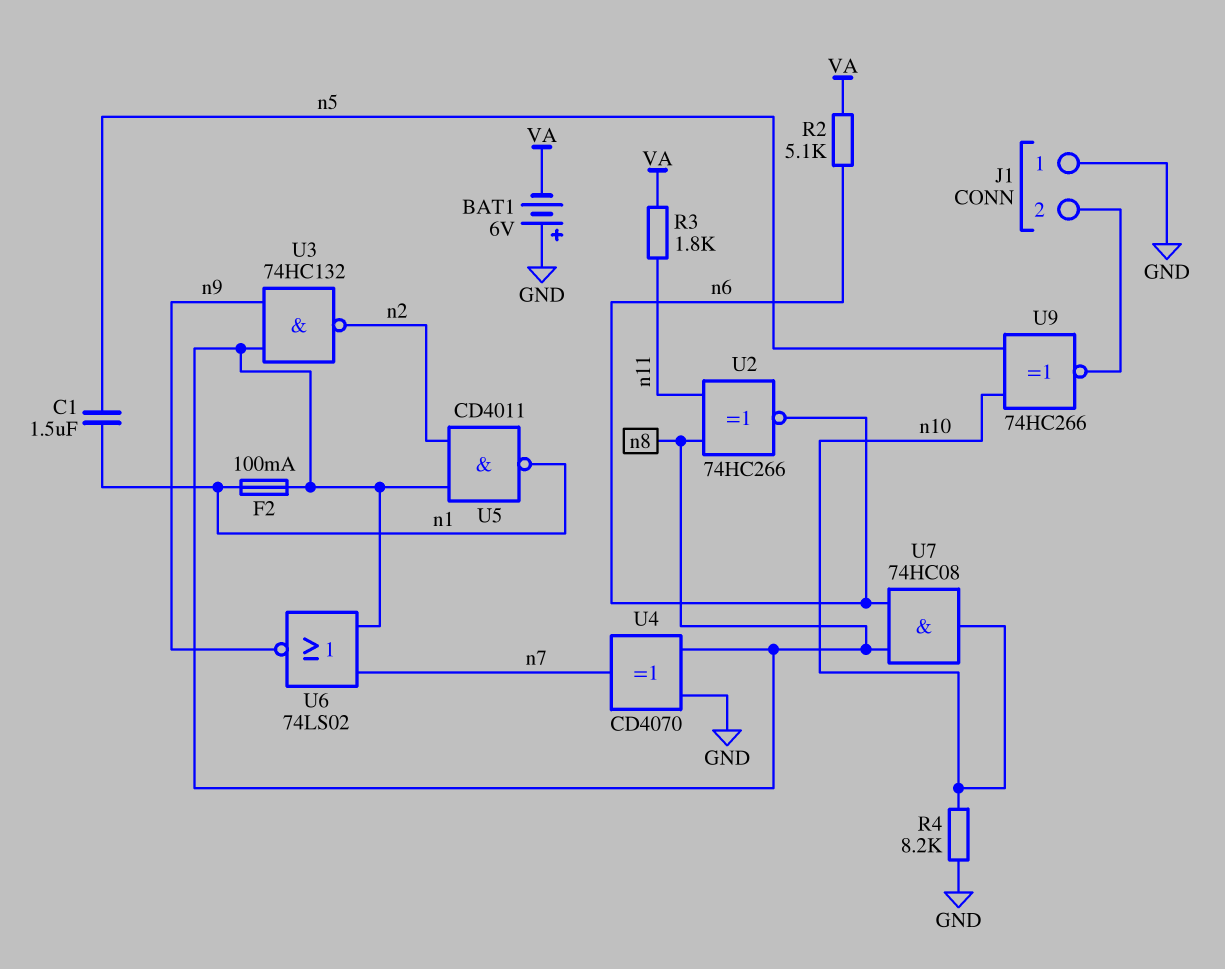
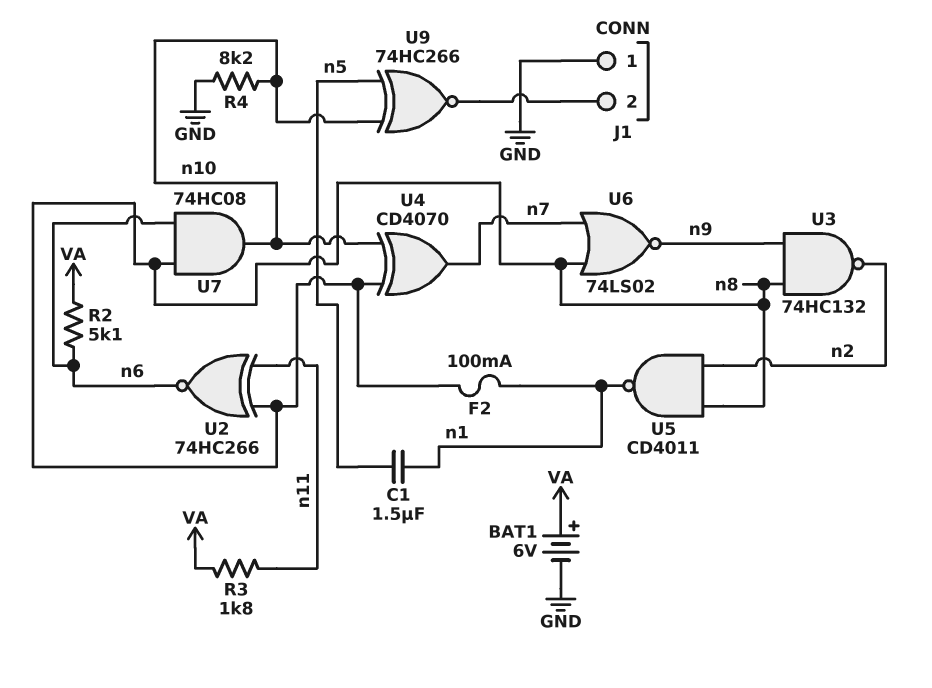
BAT1: 6V (plus GND, minus VA) -> 6V (plus VA, minus GND)
U4: XOR CD4070 (in GND, in n8, out n7) -> XOR CD4070 (in n8, in n10, out n7)

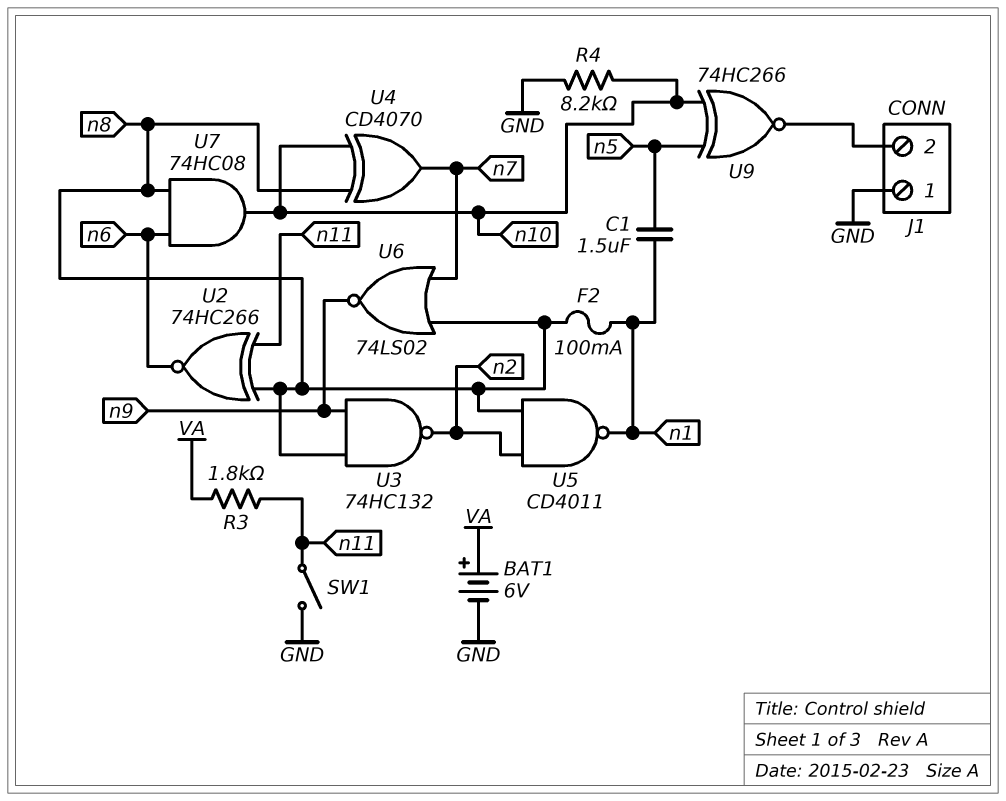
R2: 5.1k (VA, n6) -> none
SW1: none -> switch (GND, n11)

